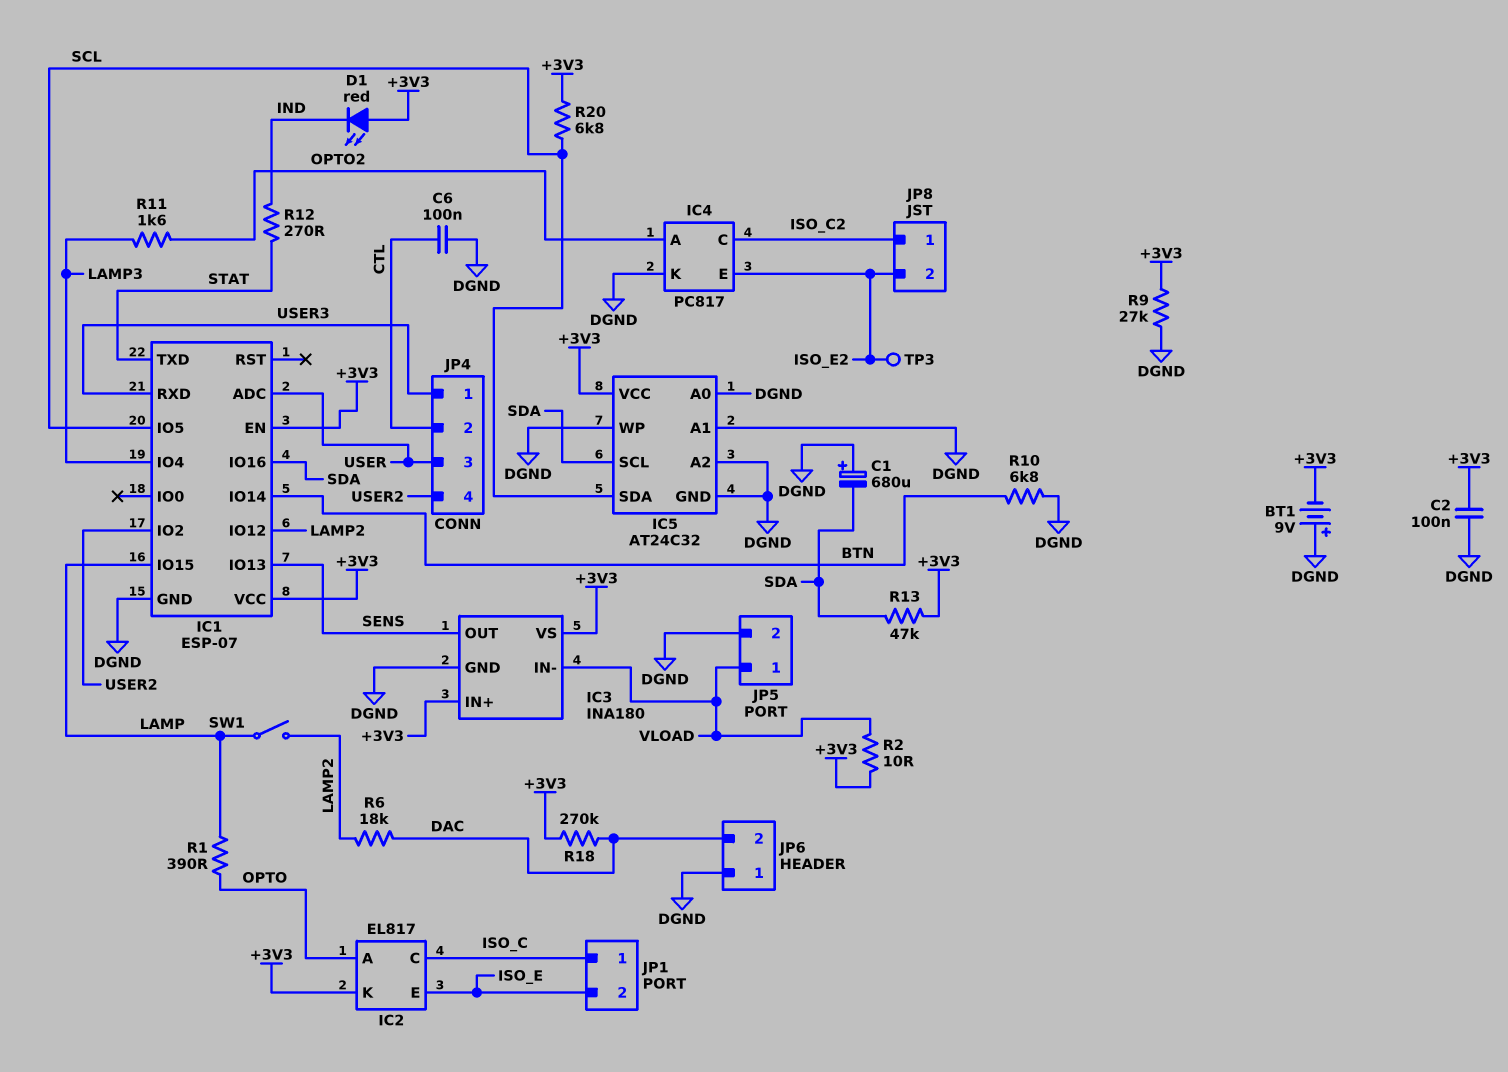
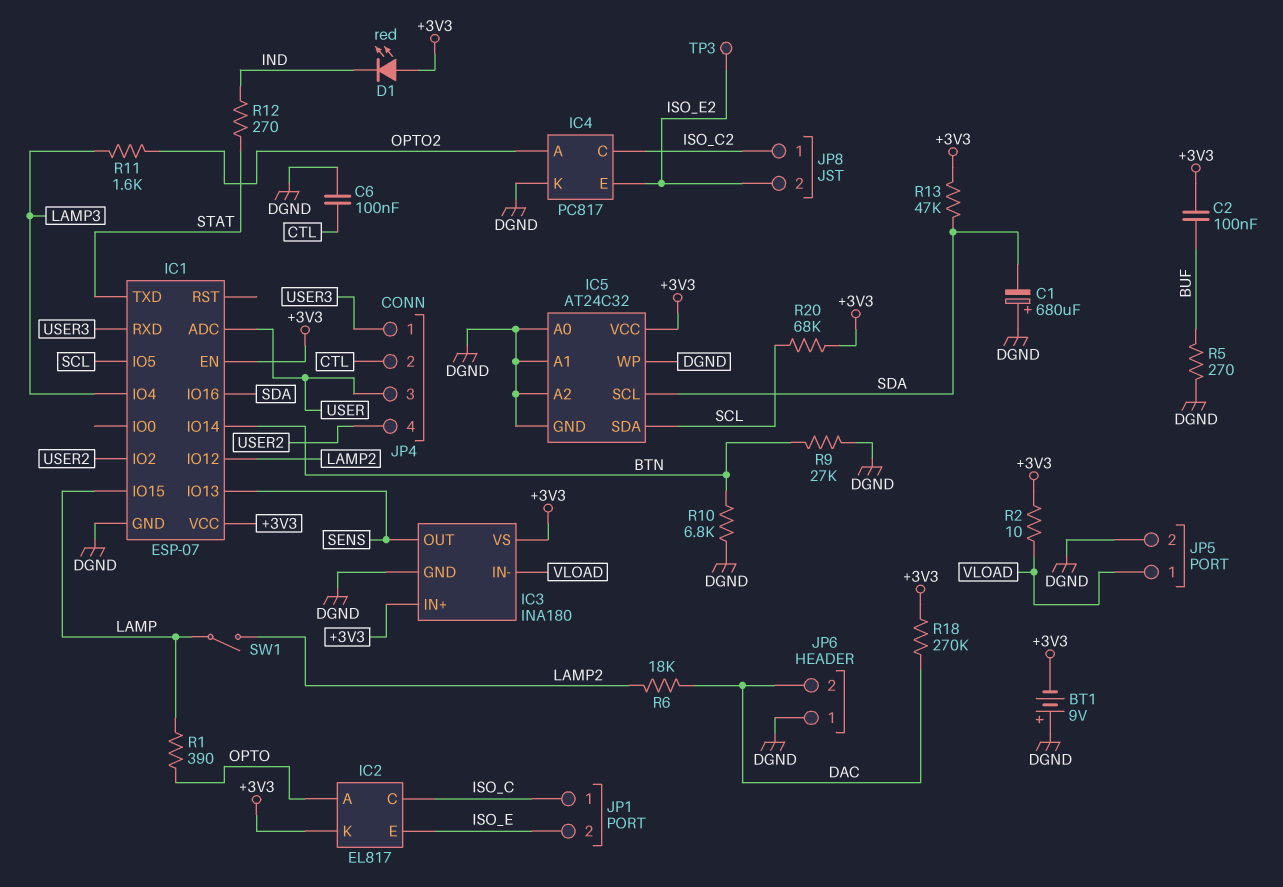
C2: 100nF (+3V3, DGND) -> 100nF (+3V3, BUF)
R5: none -> 270 (BUF, DGND)
R9: 27k (+3V3, DGND) -> 27k (BTN, DGND)
R20: 6.8k (+3V3, SCL) -> 68k (+3V3, SCL)

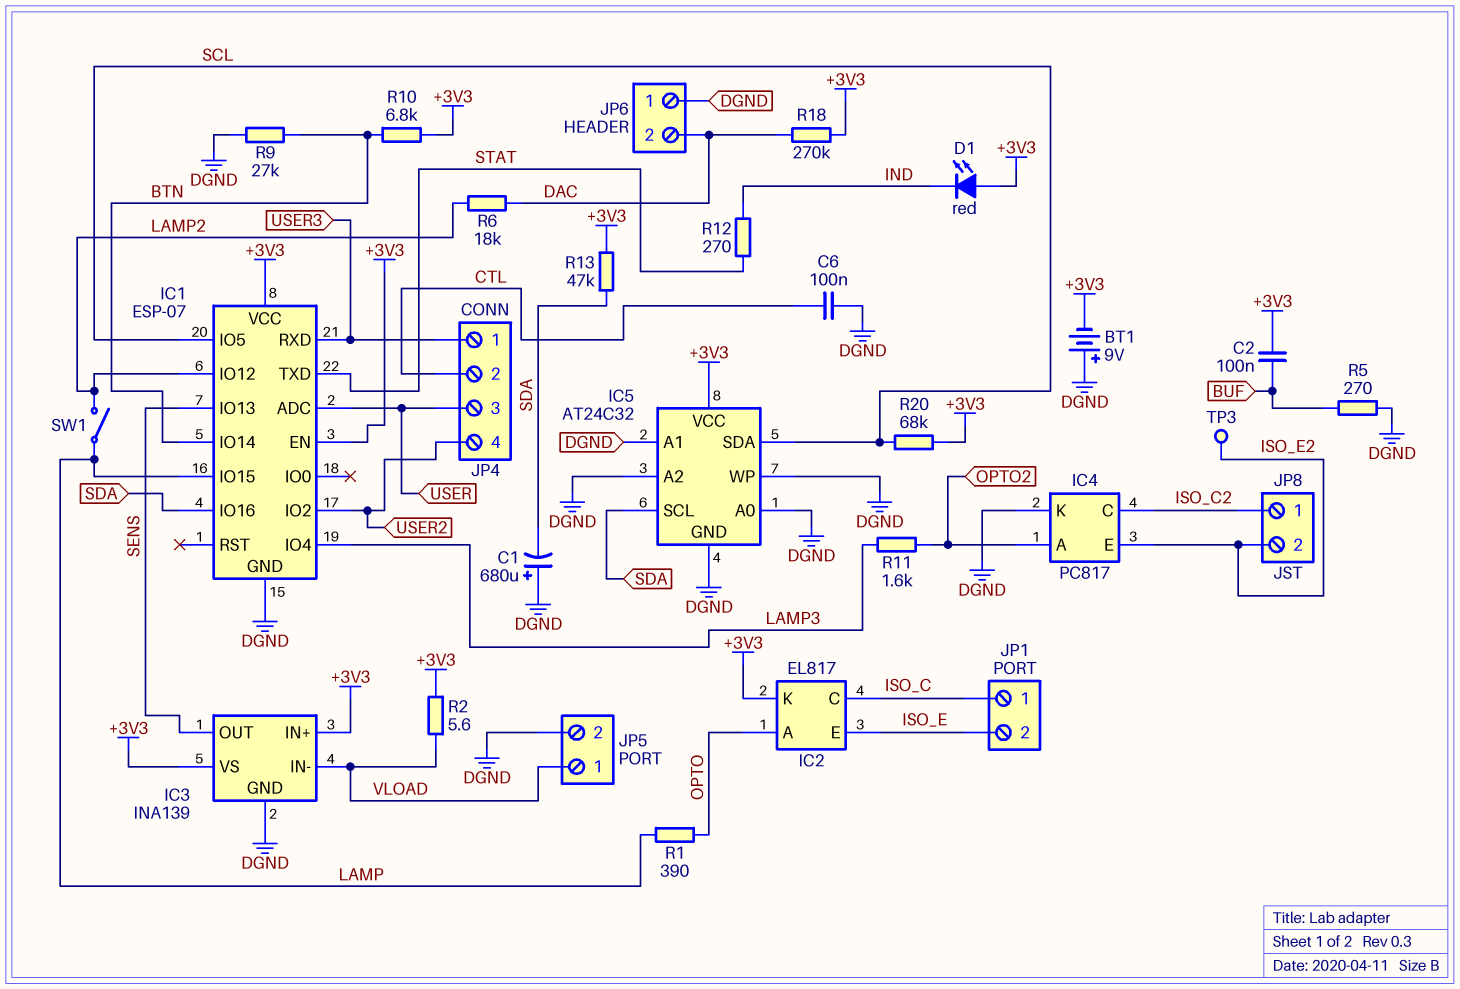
IC3: INA180 -> INA139
R2: 10 (+3V3, VLOAD) -> 5.6 (+3V3, VLOAD)
R10: 6.8k (BTN, DGND) -> 6.8k (+3V3, BTN)

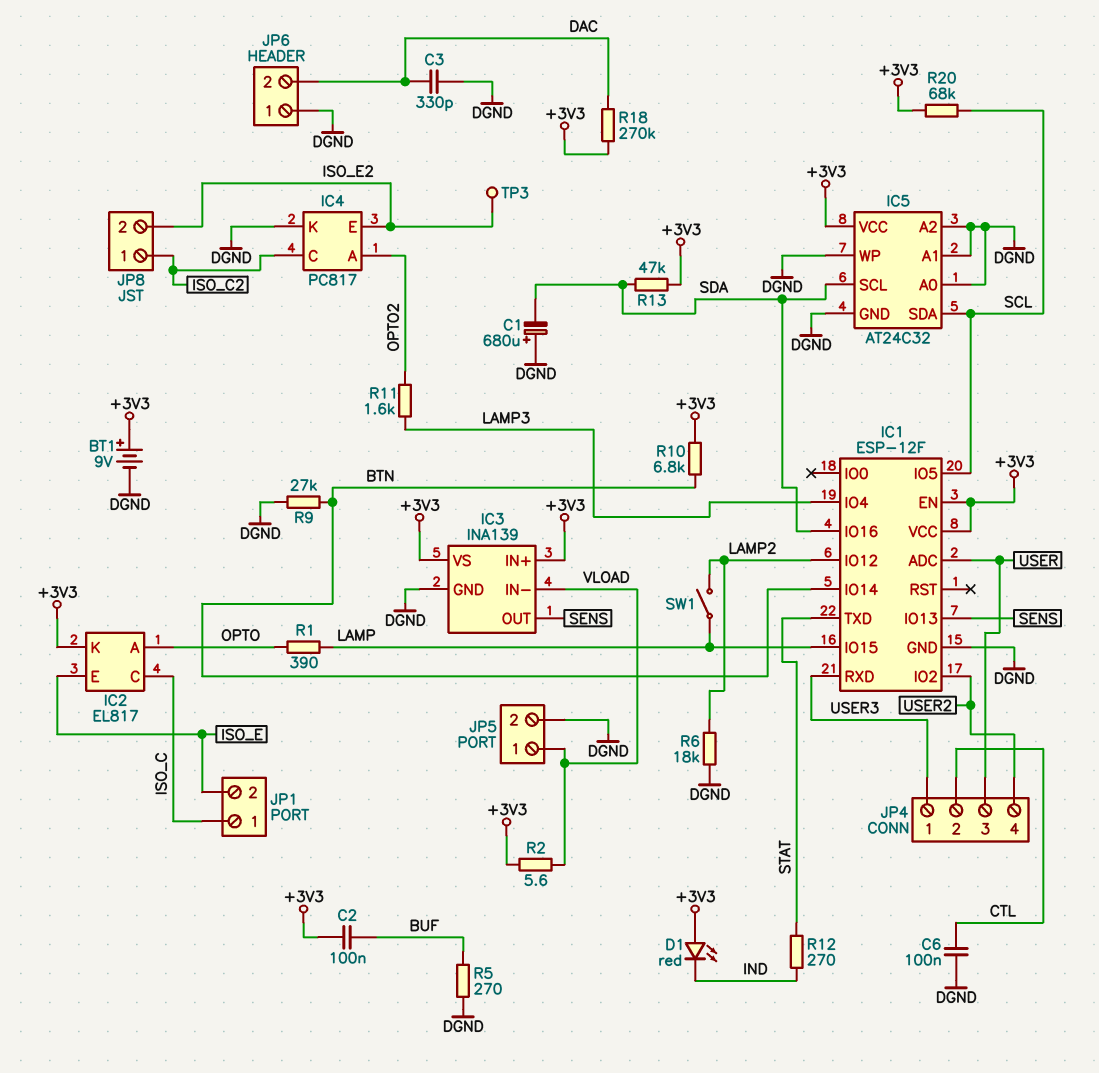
BT1: 9V (plus DGND, minus +3V3) -> 9V (plus +3V3, minus DGND)
C3: none -> 330pF (DAC, DGND)
IC1: ESP-07 -> ESP-12F
R6: 18k (DAC, LAMP2) -> 18k (DGND, LAMP2)

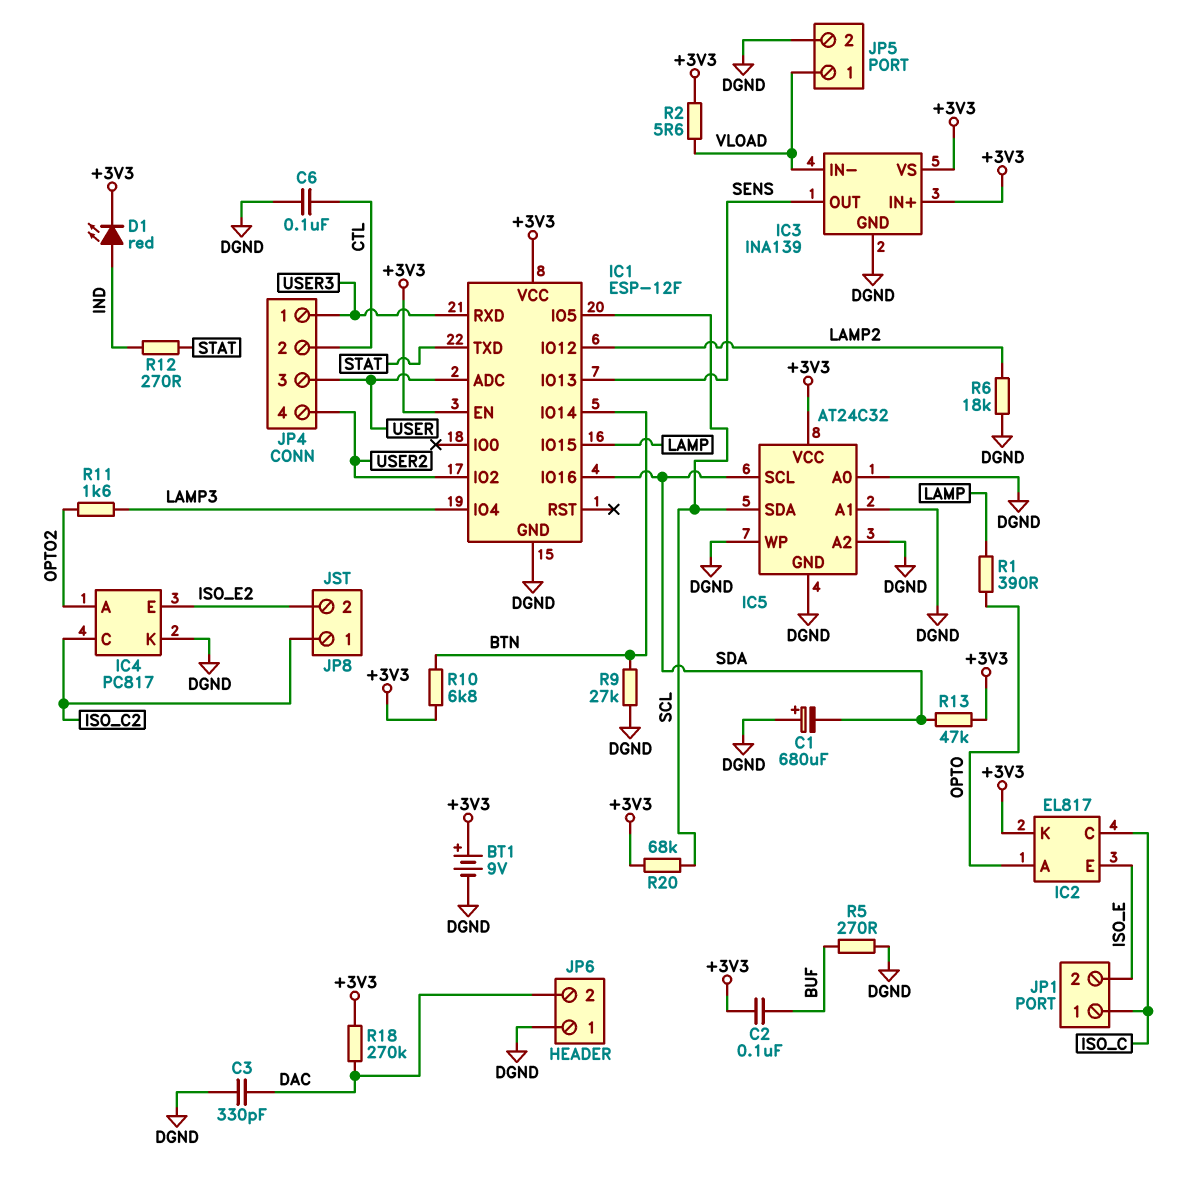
D1: LED red (A +3V3, K IND) -> LED red (A IND, K +3V3)
SW1: switch (LAMP, LAMP2) -> none
TP3: test point (ISO_E2) -> none

